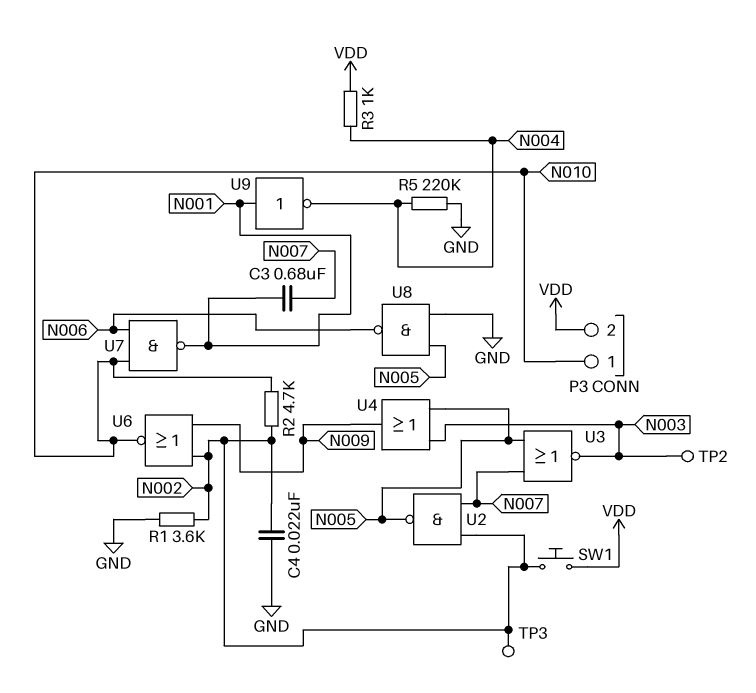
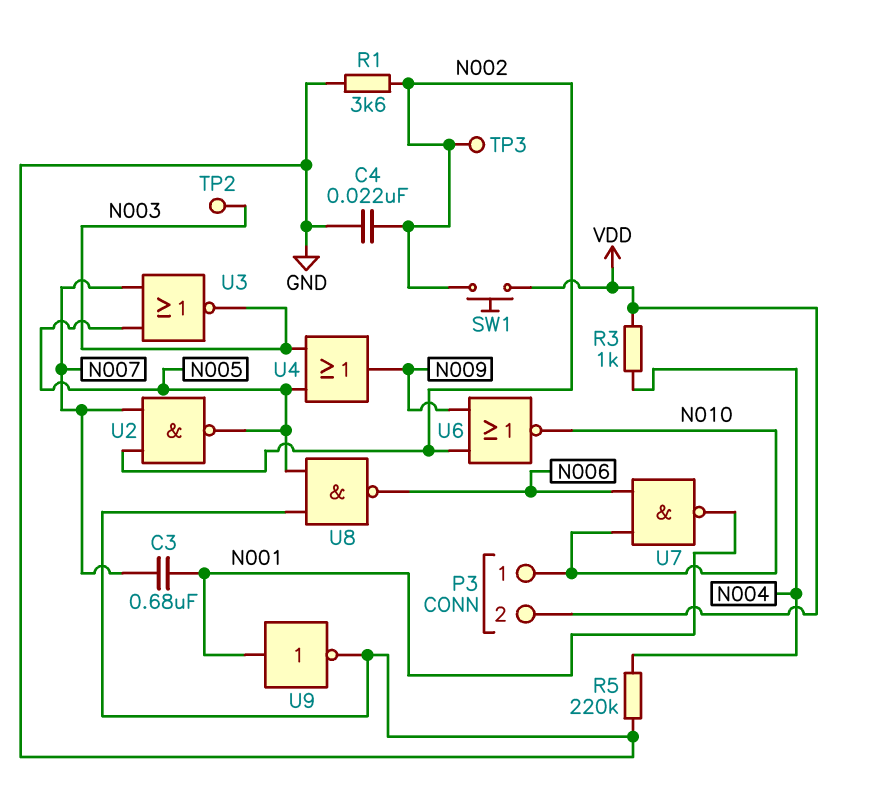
R2: 4.7k (N002, N010) -> none
U9: NOT (in N001, out N004) -> NOT (in N001, out GND)

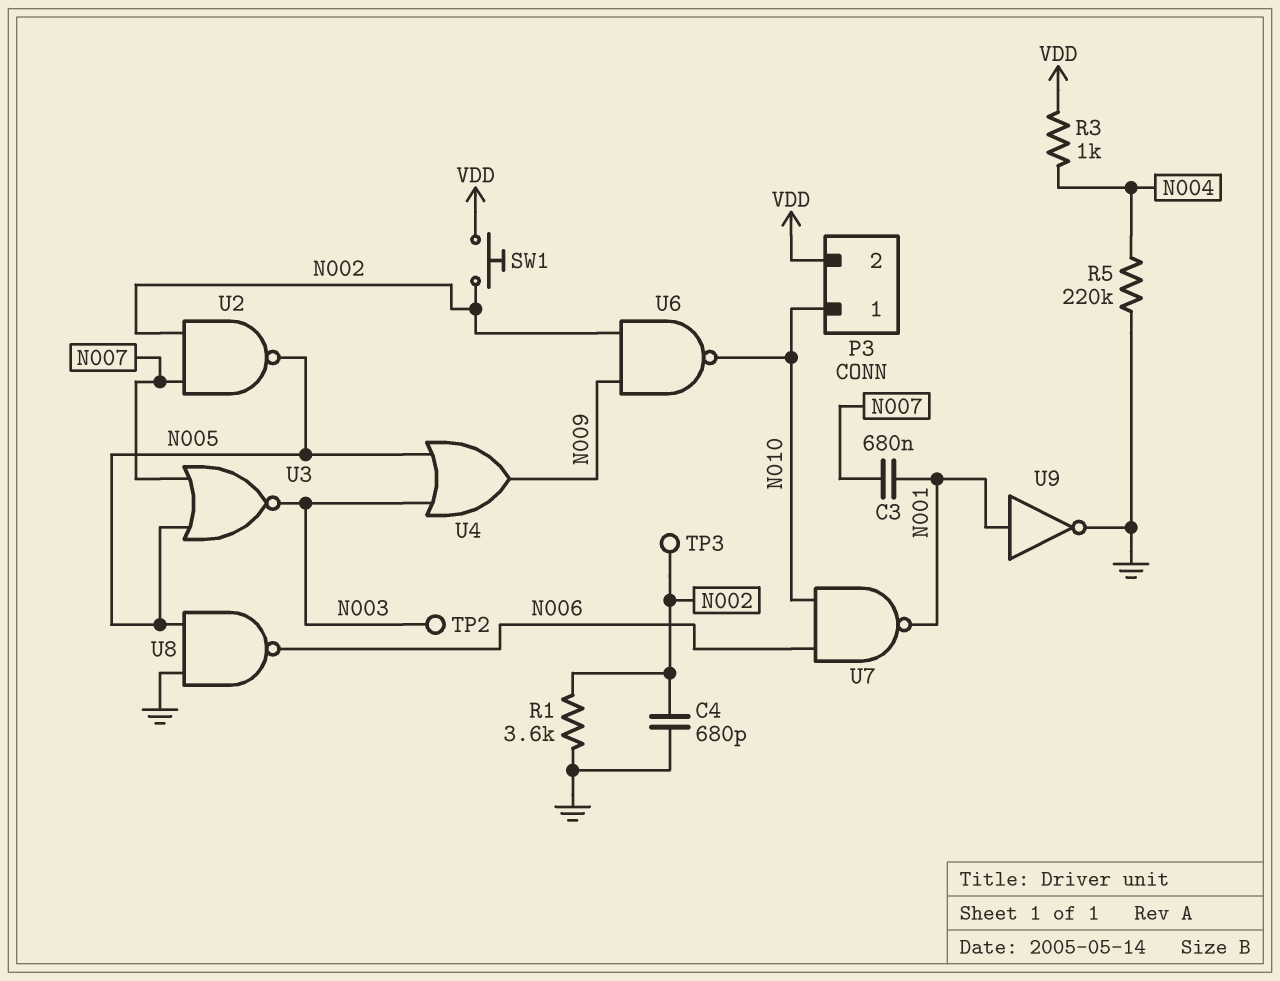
C4: 22nF (GND, N002) -> 680pF (GND, N002)
U6: NOR (in N002, in N009, out N010) -> NAND (in N002, in N009, out N010)

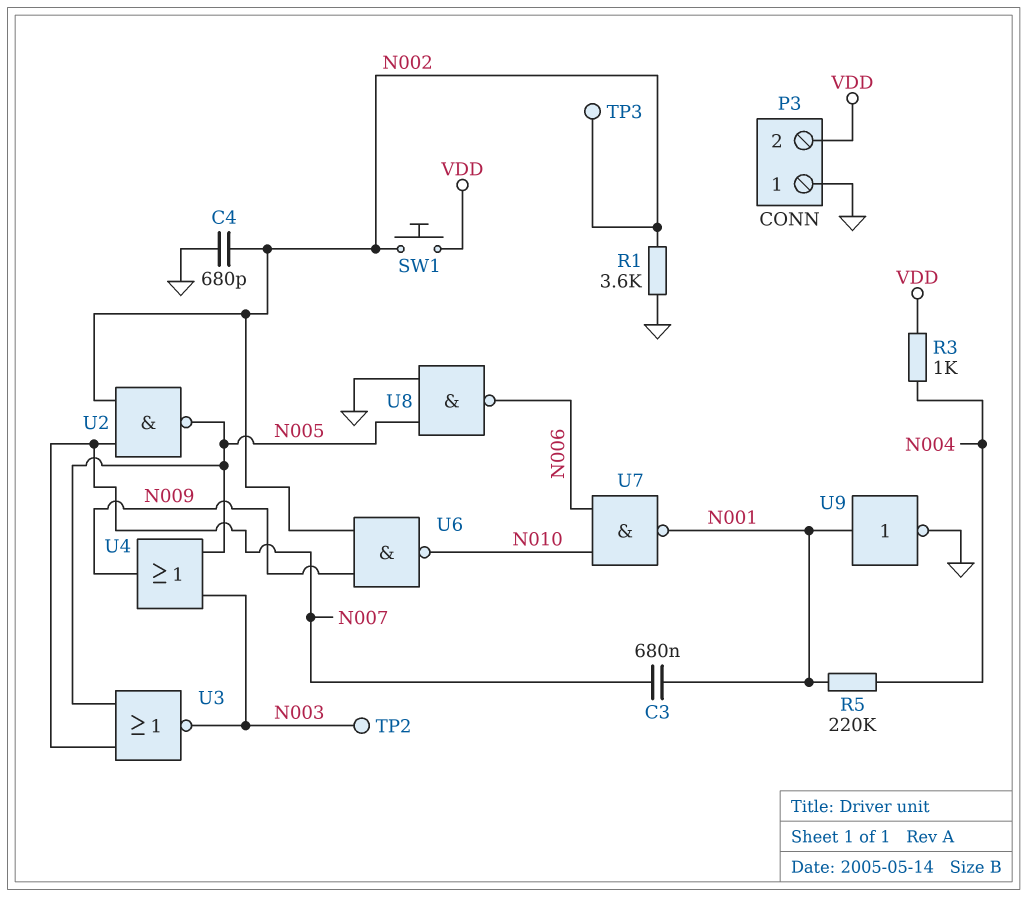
P3 pin 1: N010 -> GND
R5: 220k (GND, N004) -> 220k (N001, N004)

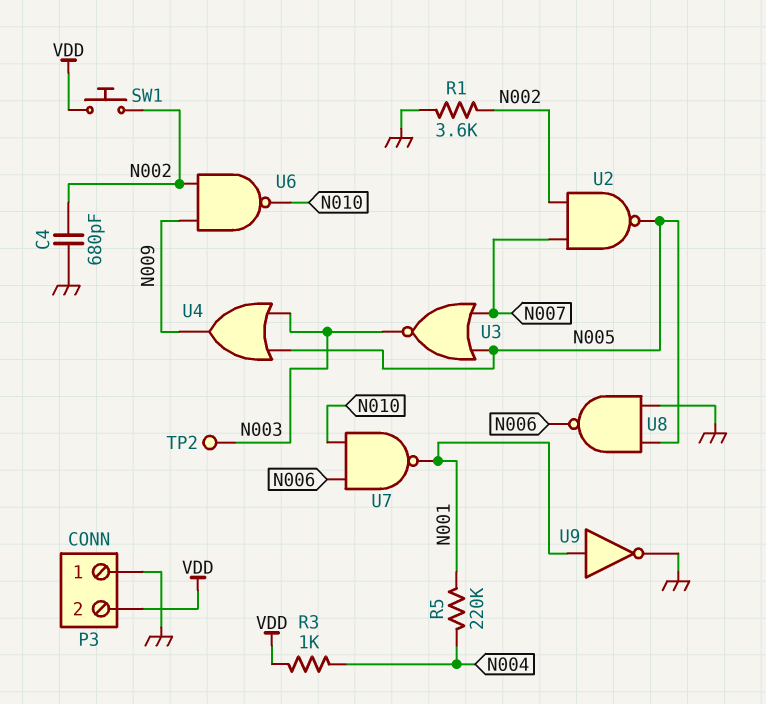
C3: 680nF (N001, N007) -> none
TP3: test point (N002) -> none

